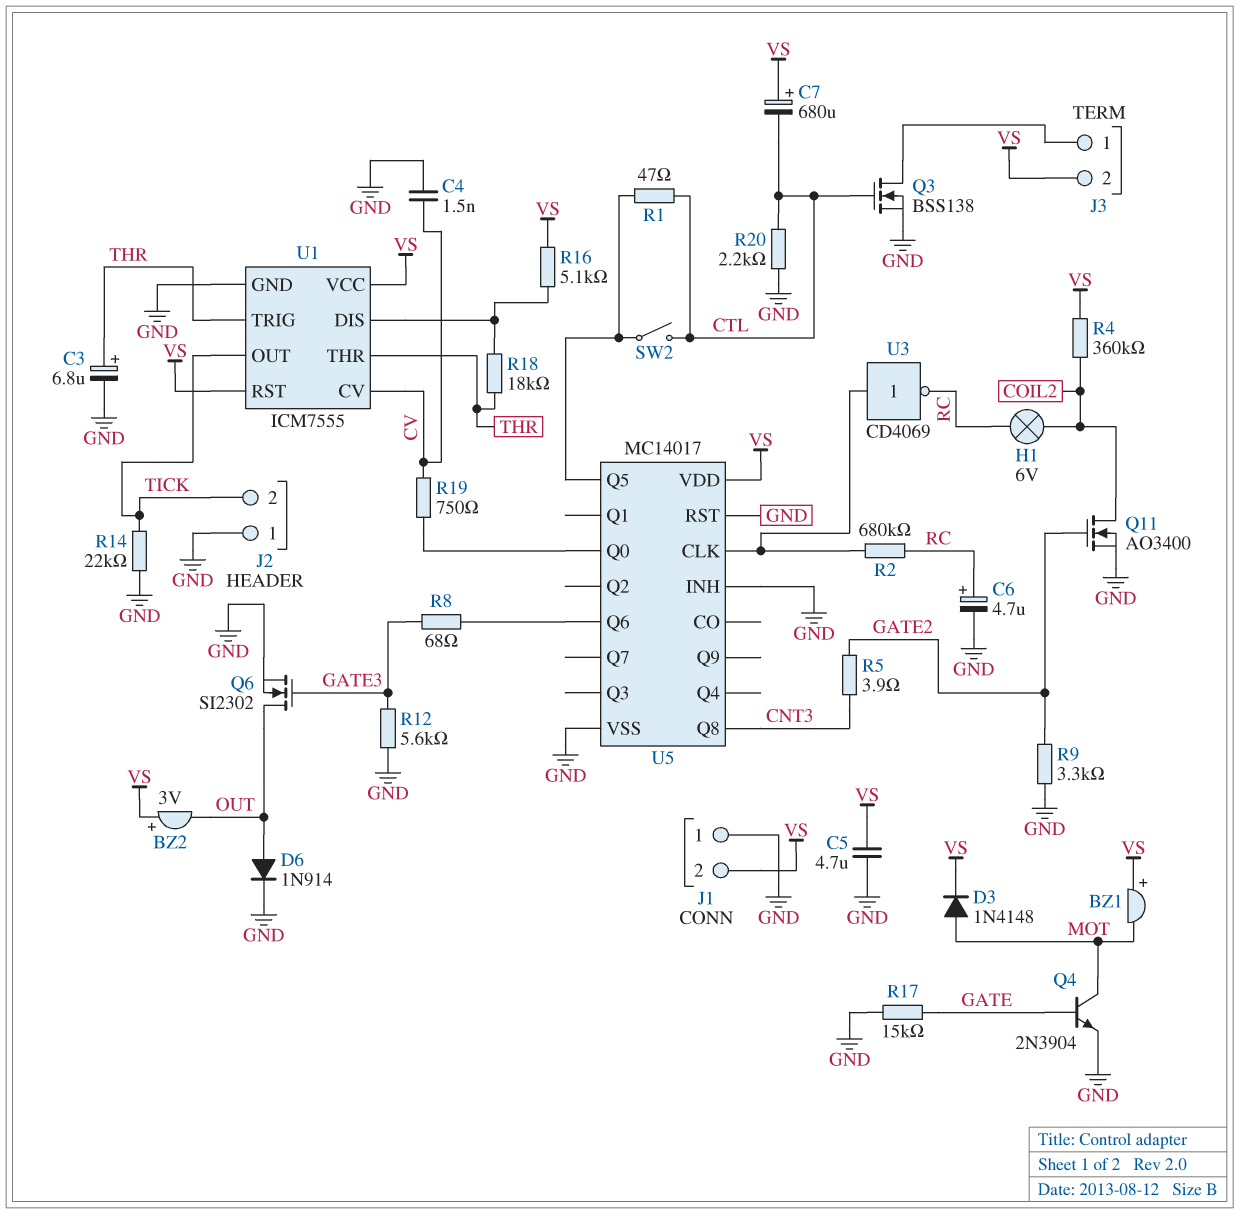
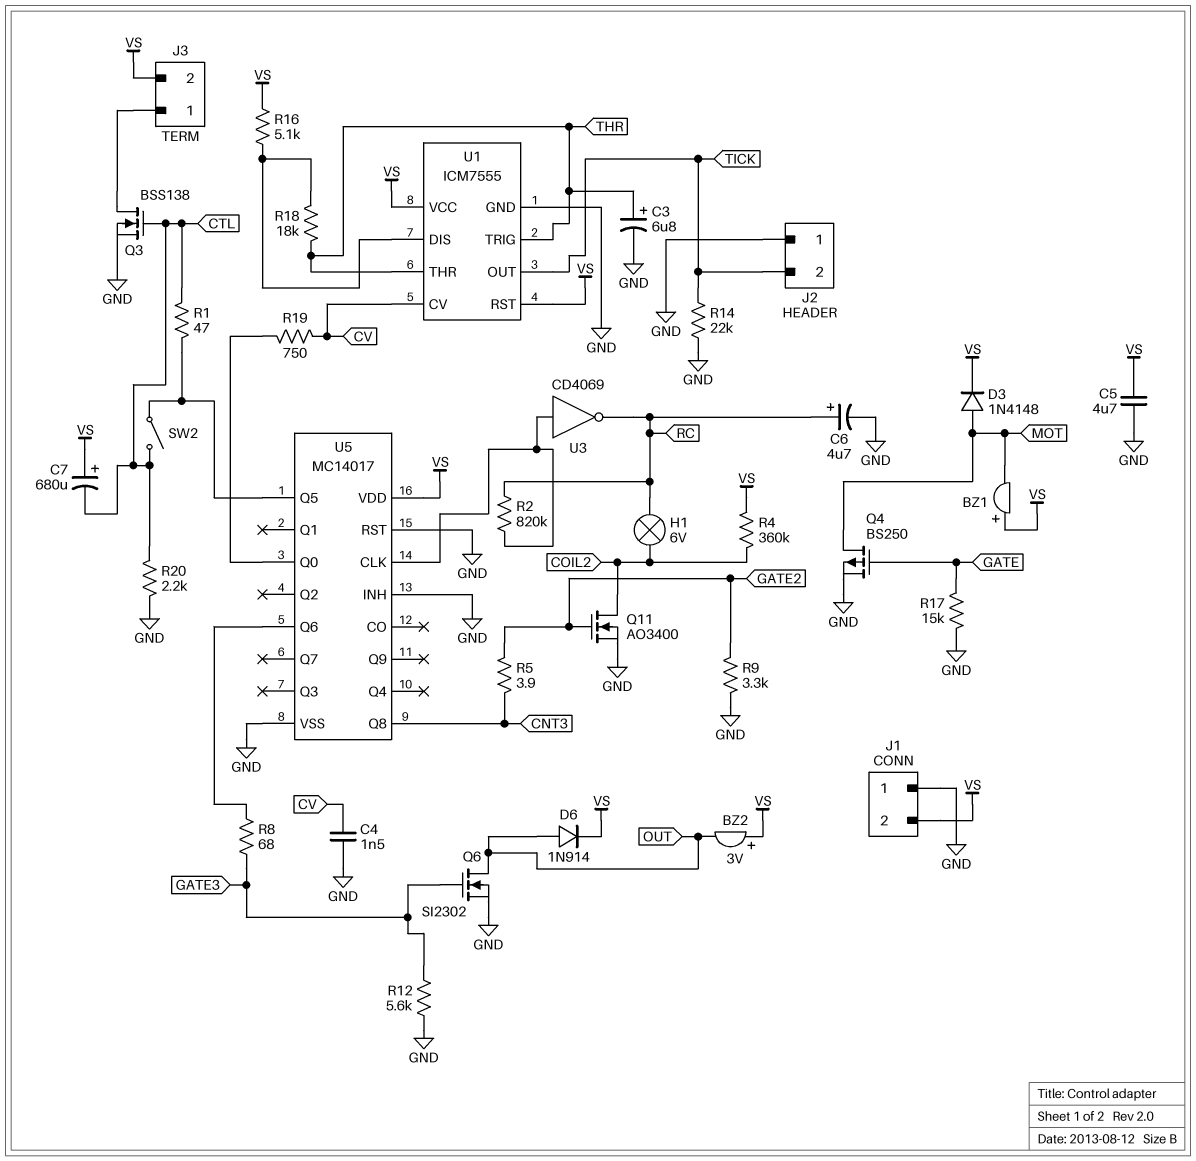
D6: diode 1N914 (A OUT, K GND) -> diode 1N914 (A OUT, K VS)
Q4: NPN 2N3904 (B GATE, C MOT, E GND) -> PMOS BS250 (G GATE, D MOT, S GND)
R2: 680k (RC, U5/CLK) -> 820k (RC, U5/CLK)

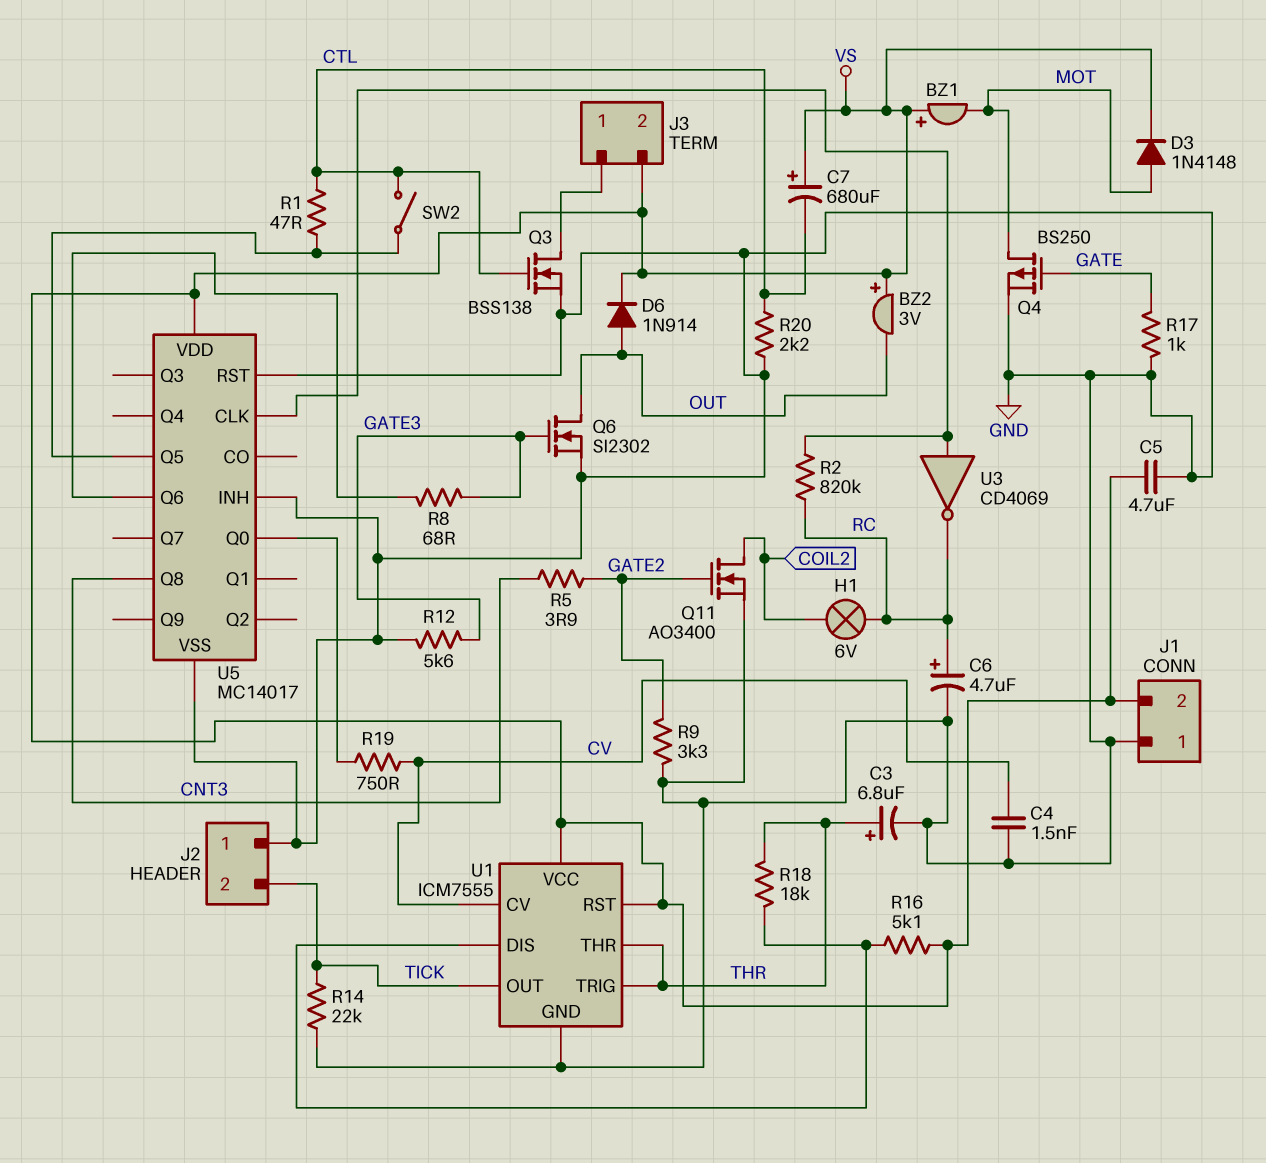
R4: 360k (COIL2, VS) -> none
R17: 15k (GATE, GND) -> 1k (GATE, GND)

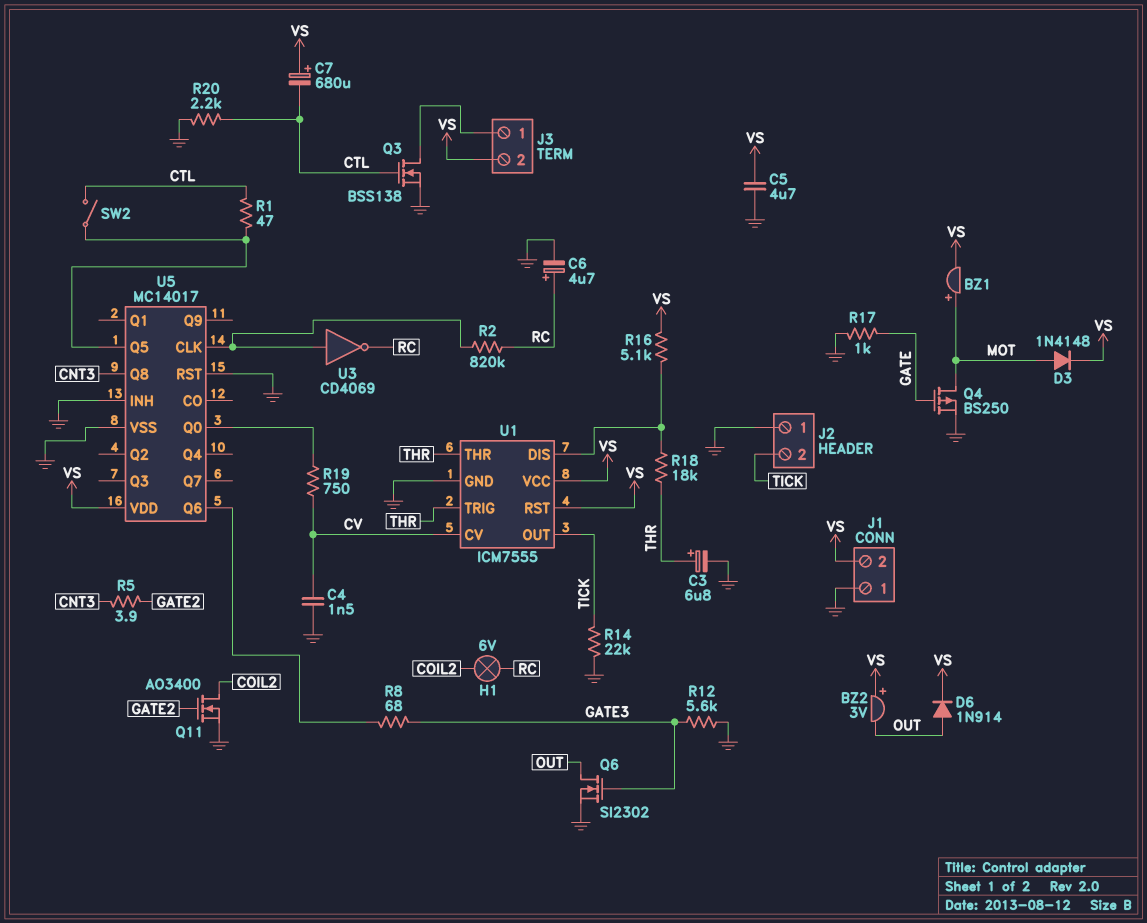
BZ1: buzzer (plus VS, minus MOT) -> buzzer (plus MOT, minus VS)
R9: 3.3k (GATE2, GND) -> none

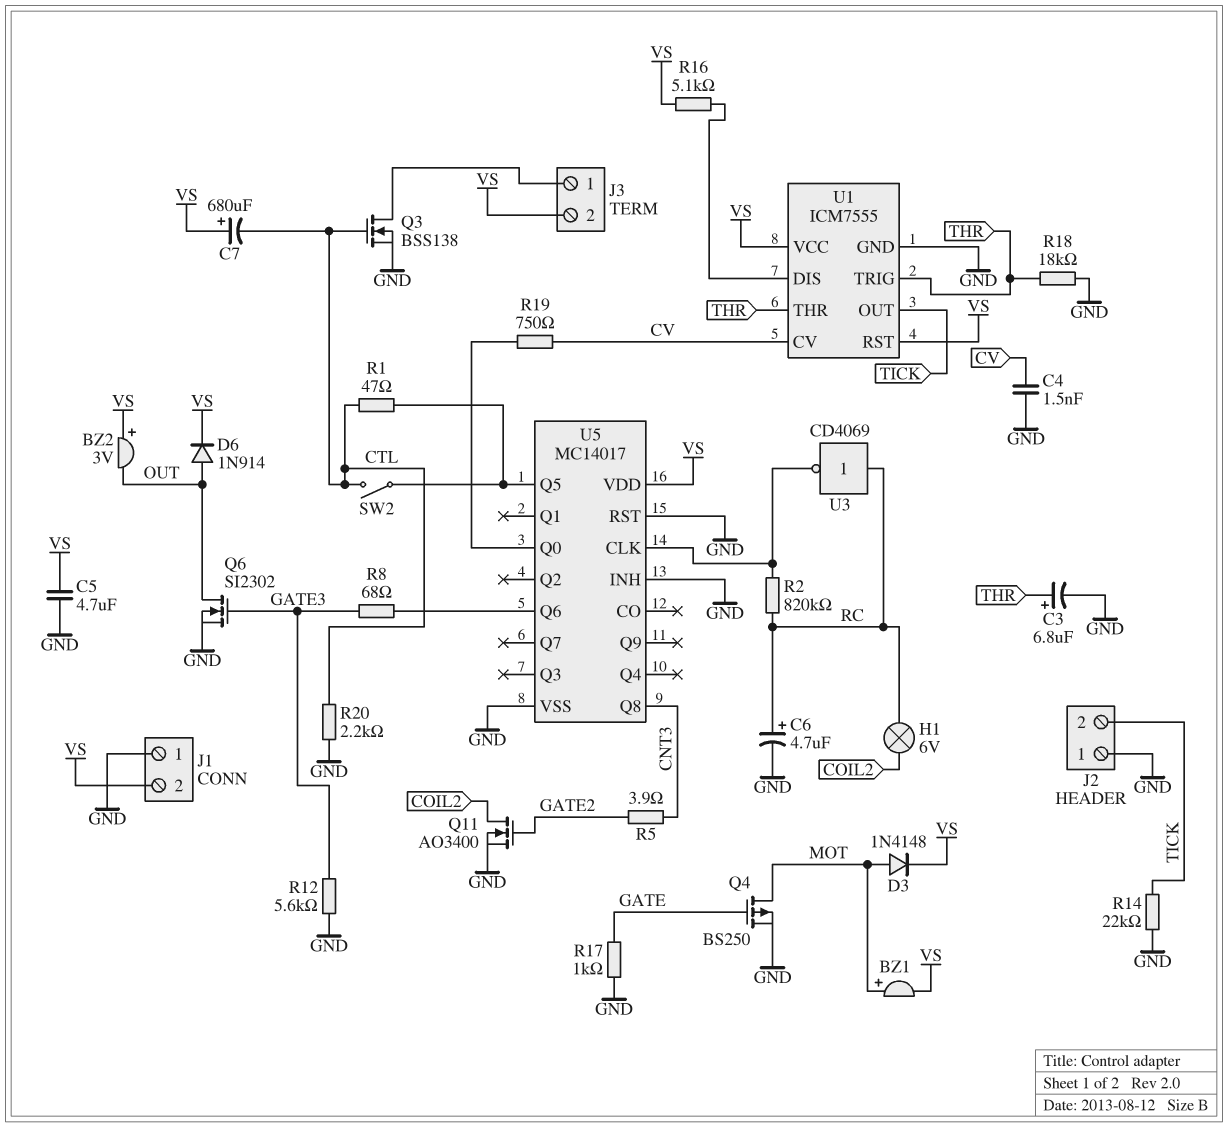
R18: 18k (THR, U1/DIS) -> 18k (GND, THR)
U3: NOT CD4069 (in U5/CLK, out RC) -> NOT CD4069 (in RC, out U5/CLK)

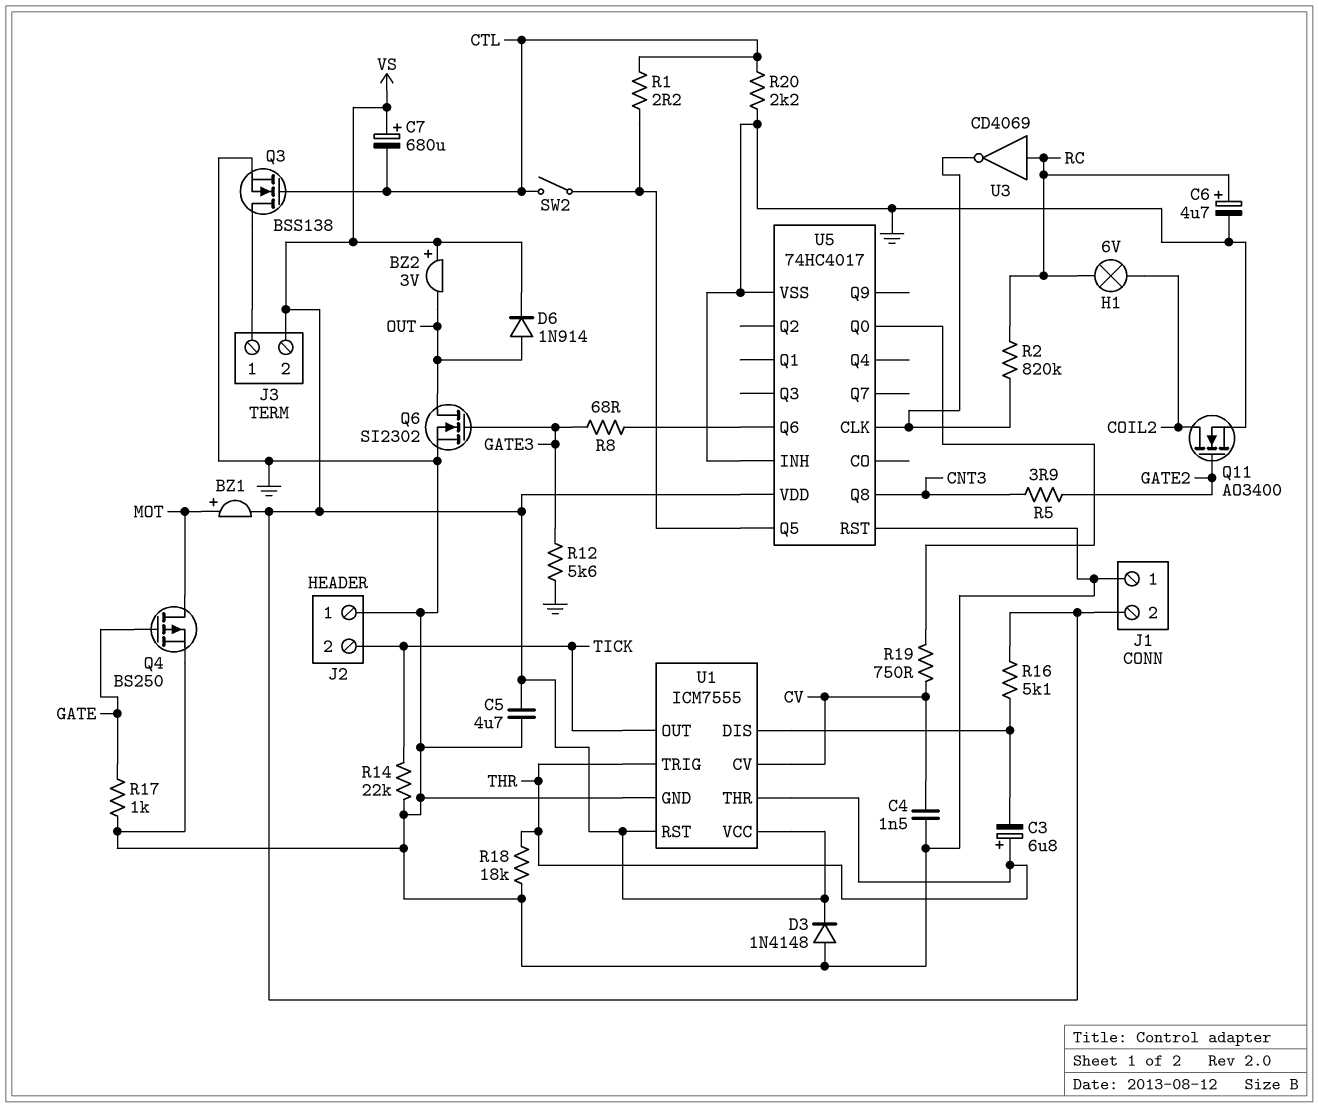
C3: 6.8uF (plus THR, minus GND) -> 6.8uF (plus THR, minus U1/DIS)
D3: diode 1N4148 (A MOT, K VS) -> diode 1N4148 (A GND, K VS)
R1: 47 (CTL, U5/Q5) -> 2.2 (CTL, U5/Q5)
U5: MC14017 -> 74HC4017

